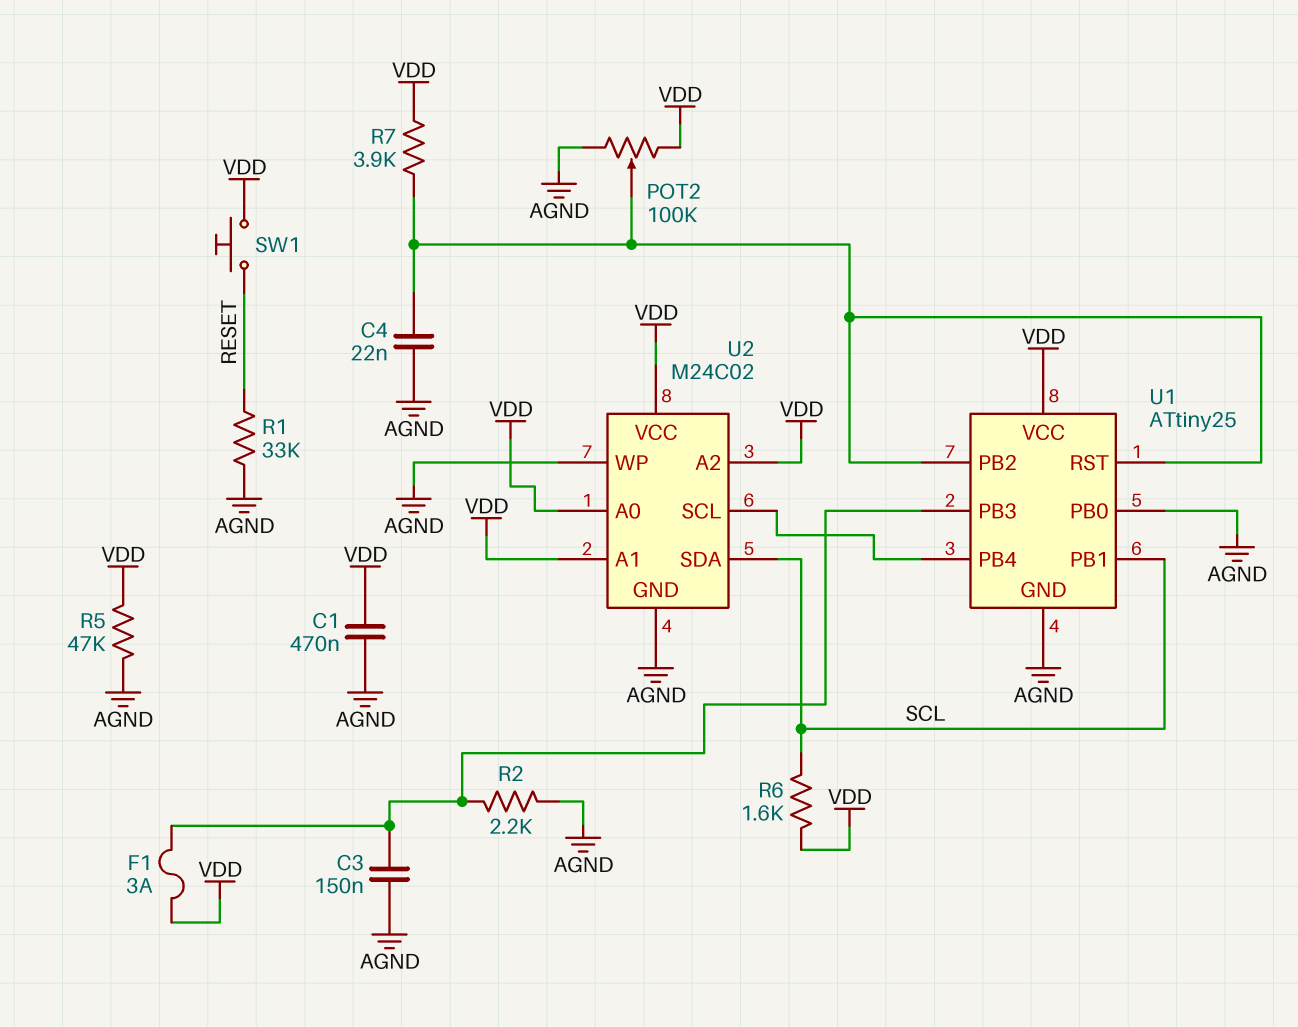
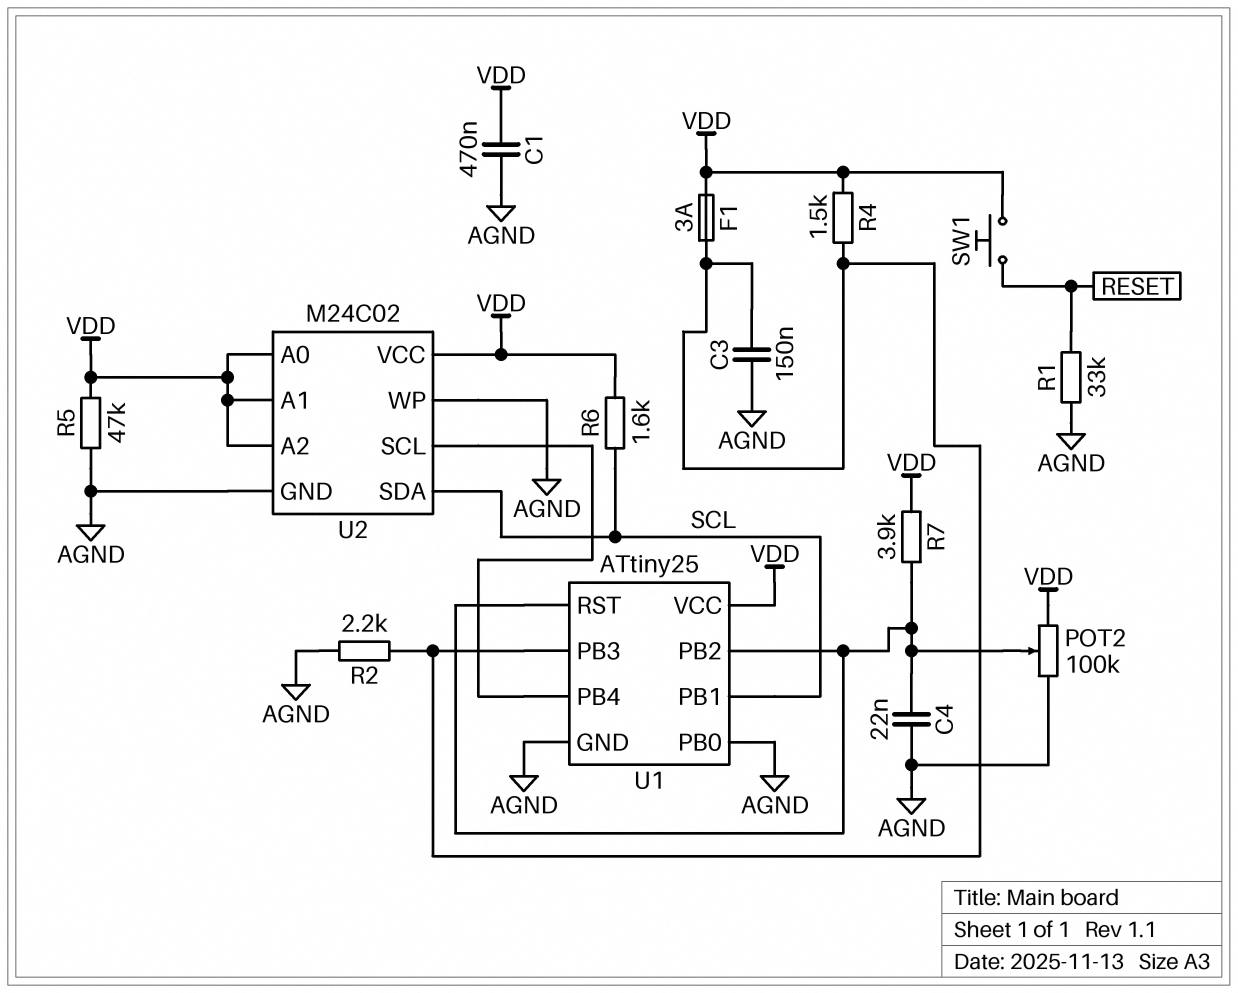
R4: none -> 1.5k (U1/PB3, VDD)

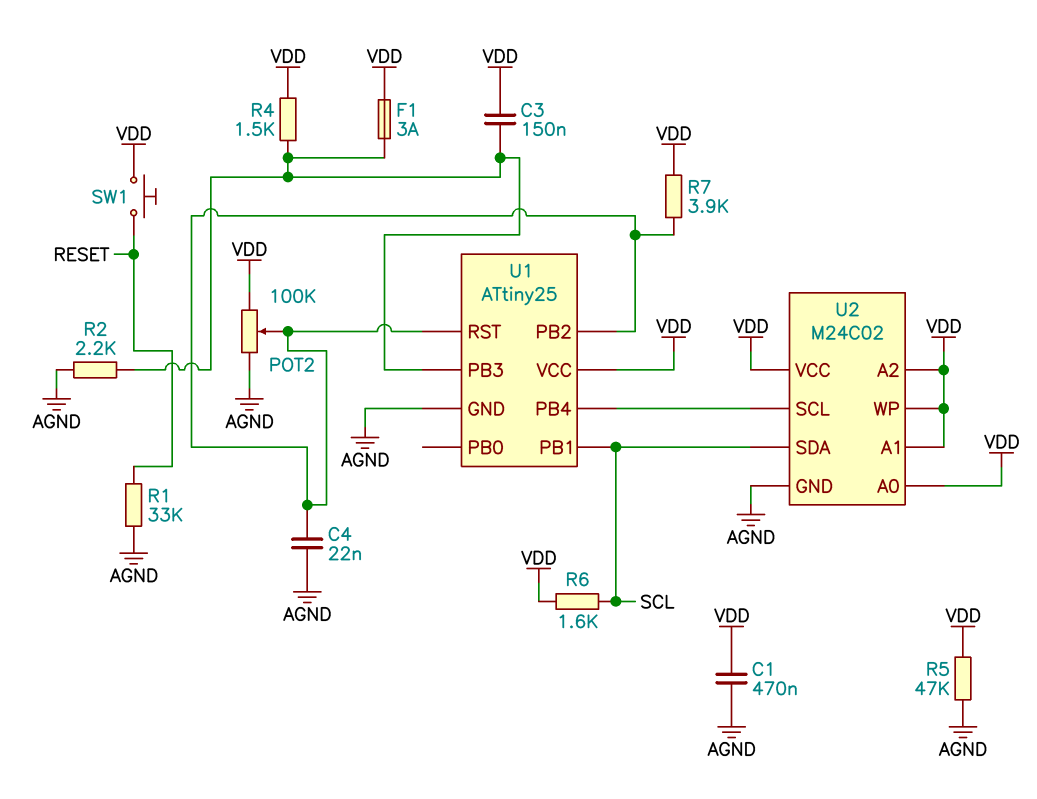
C3: 150nF (AGND, U1/PB3) -> 150nF (U1/PB3, VDD)
U1 pin PB0: AGND -> none
U2 pin WP: AGND -> VDD

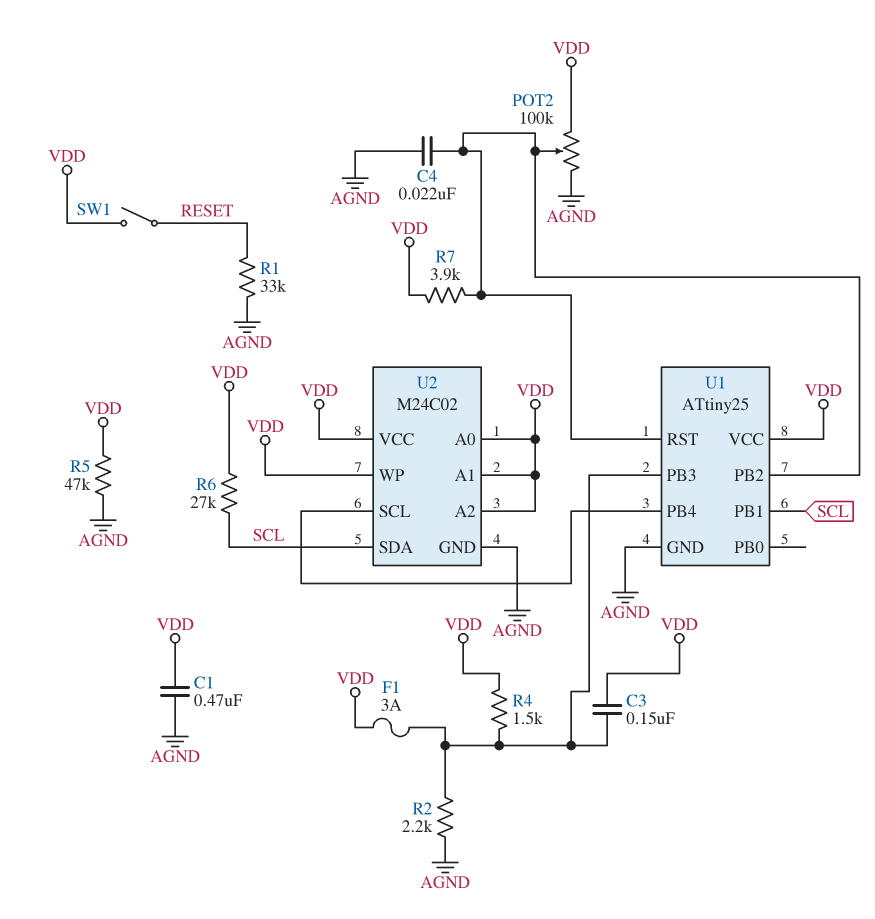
R6: 1.6k (SCL, VDD) -> 27k (SCL, VDD)
SW1: button (RESET, VDD) -> switch (RESET, VDD)

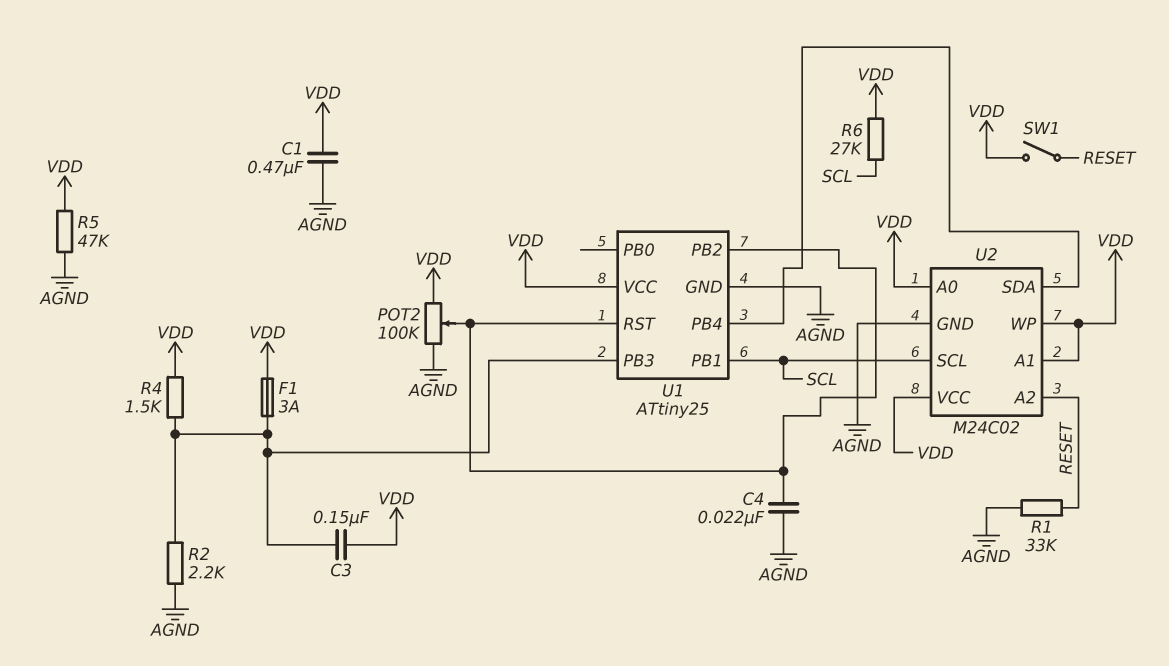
R7: 3.9k (U1/PB2, VDD) -> none
U2 pin A2: VDD -> RESET
U2 pin SCL: U1/PB4 -> SCL
U2 pin SDA: SCL -> U1/PB4

